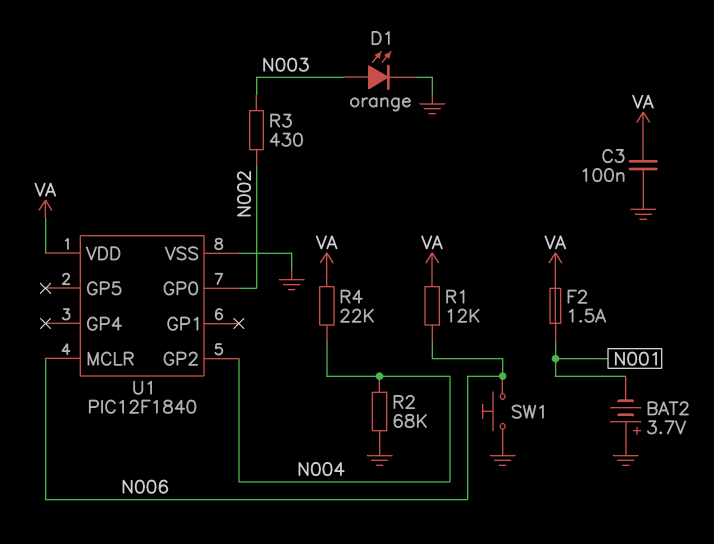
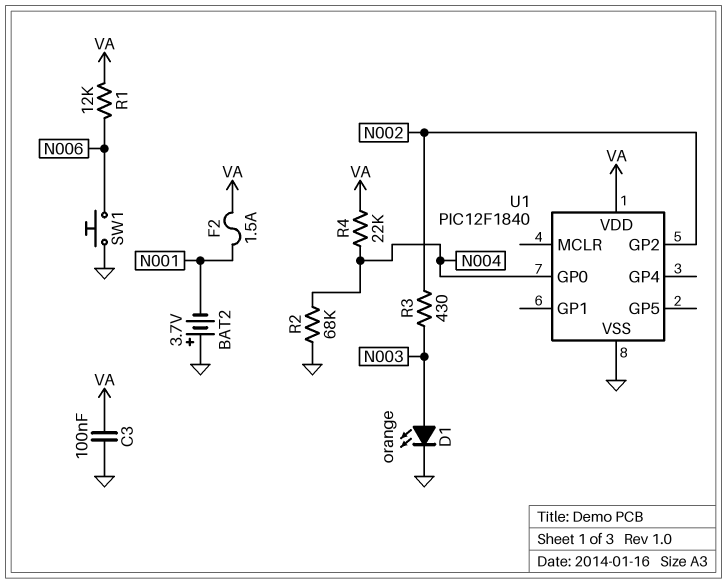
U1 pin GP0: N002 -> N004
U1 pin GP2: N004 -> N002
U1 pin MCLR: N006 -> none

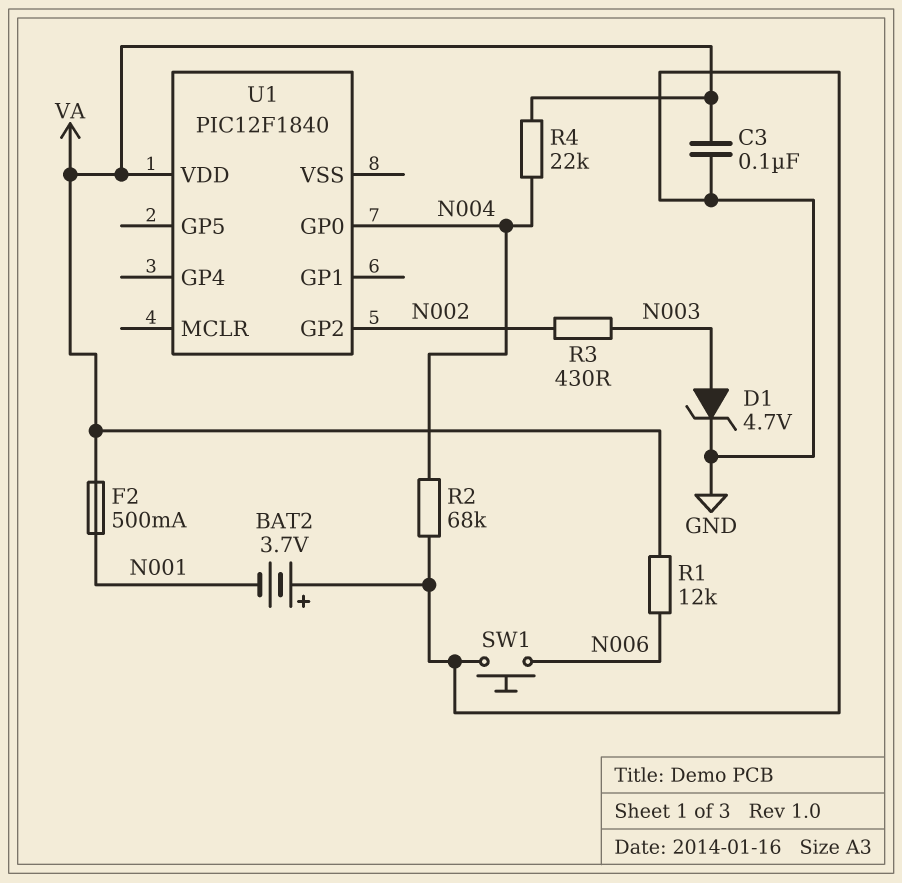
D1: LED orange (A N003, K GND) -> zener 4.7V (A N003, K GND)
F2: 1.5A (N001, VA) -> 500mA (N001, VA)
U1 pin VSS: GND -> none

